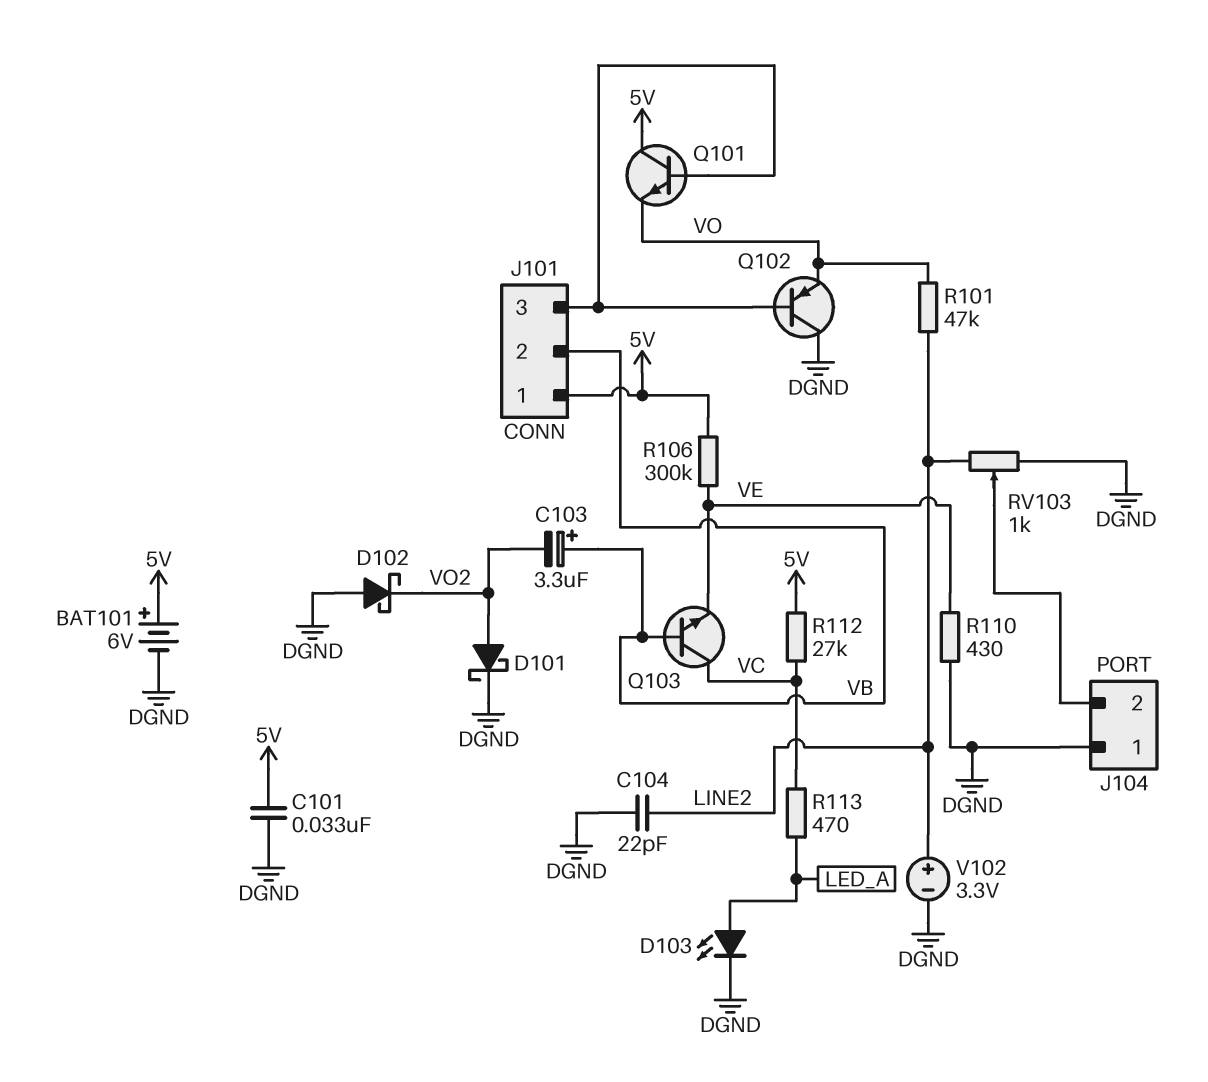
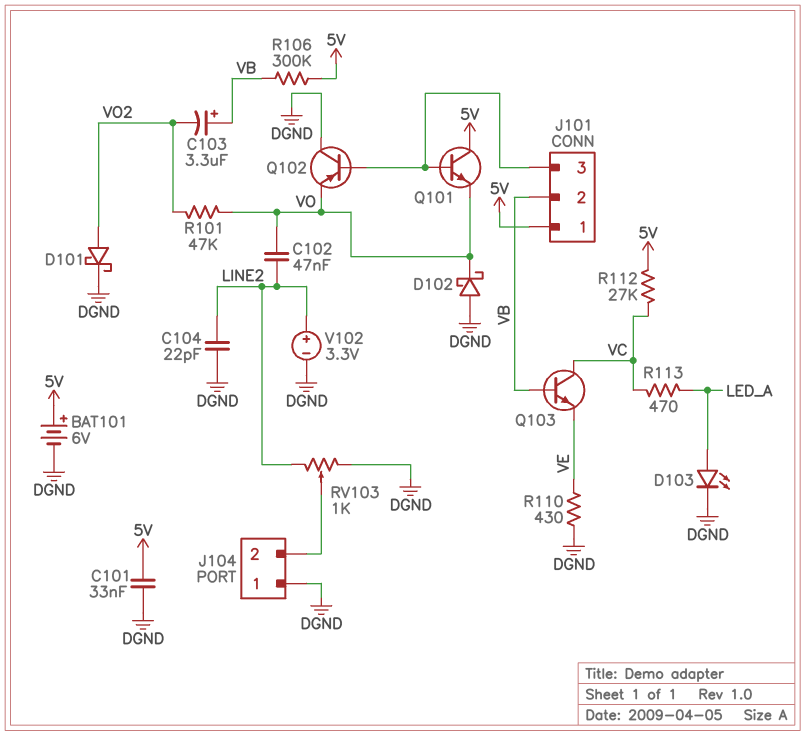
C102: none -> 47nF (LINE2, VO)
D102: schottky (A DGND, K VO2) -> schottky (A DGND, K VO)
R101: 47k (LINE2, VO) -> 47k (VO, VO2)
R106: 300k (5V, VE) -> 300k (5V, VB)

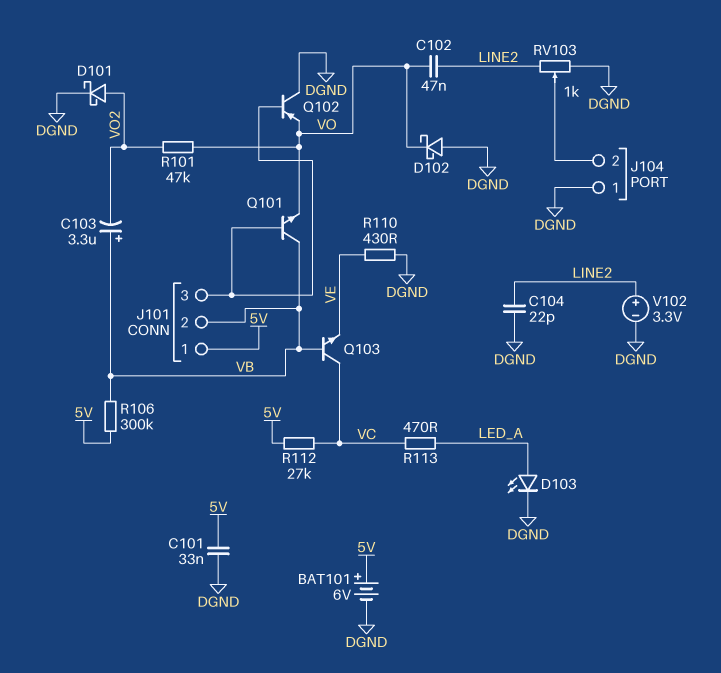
Q101: NPN (B J101/3, C 5V, E VO) -> NPN (B J101/3, C VB, E VO)

